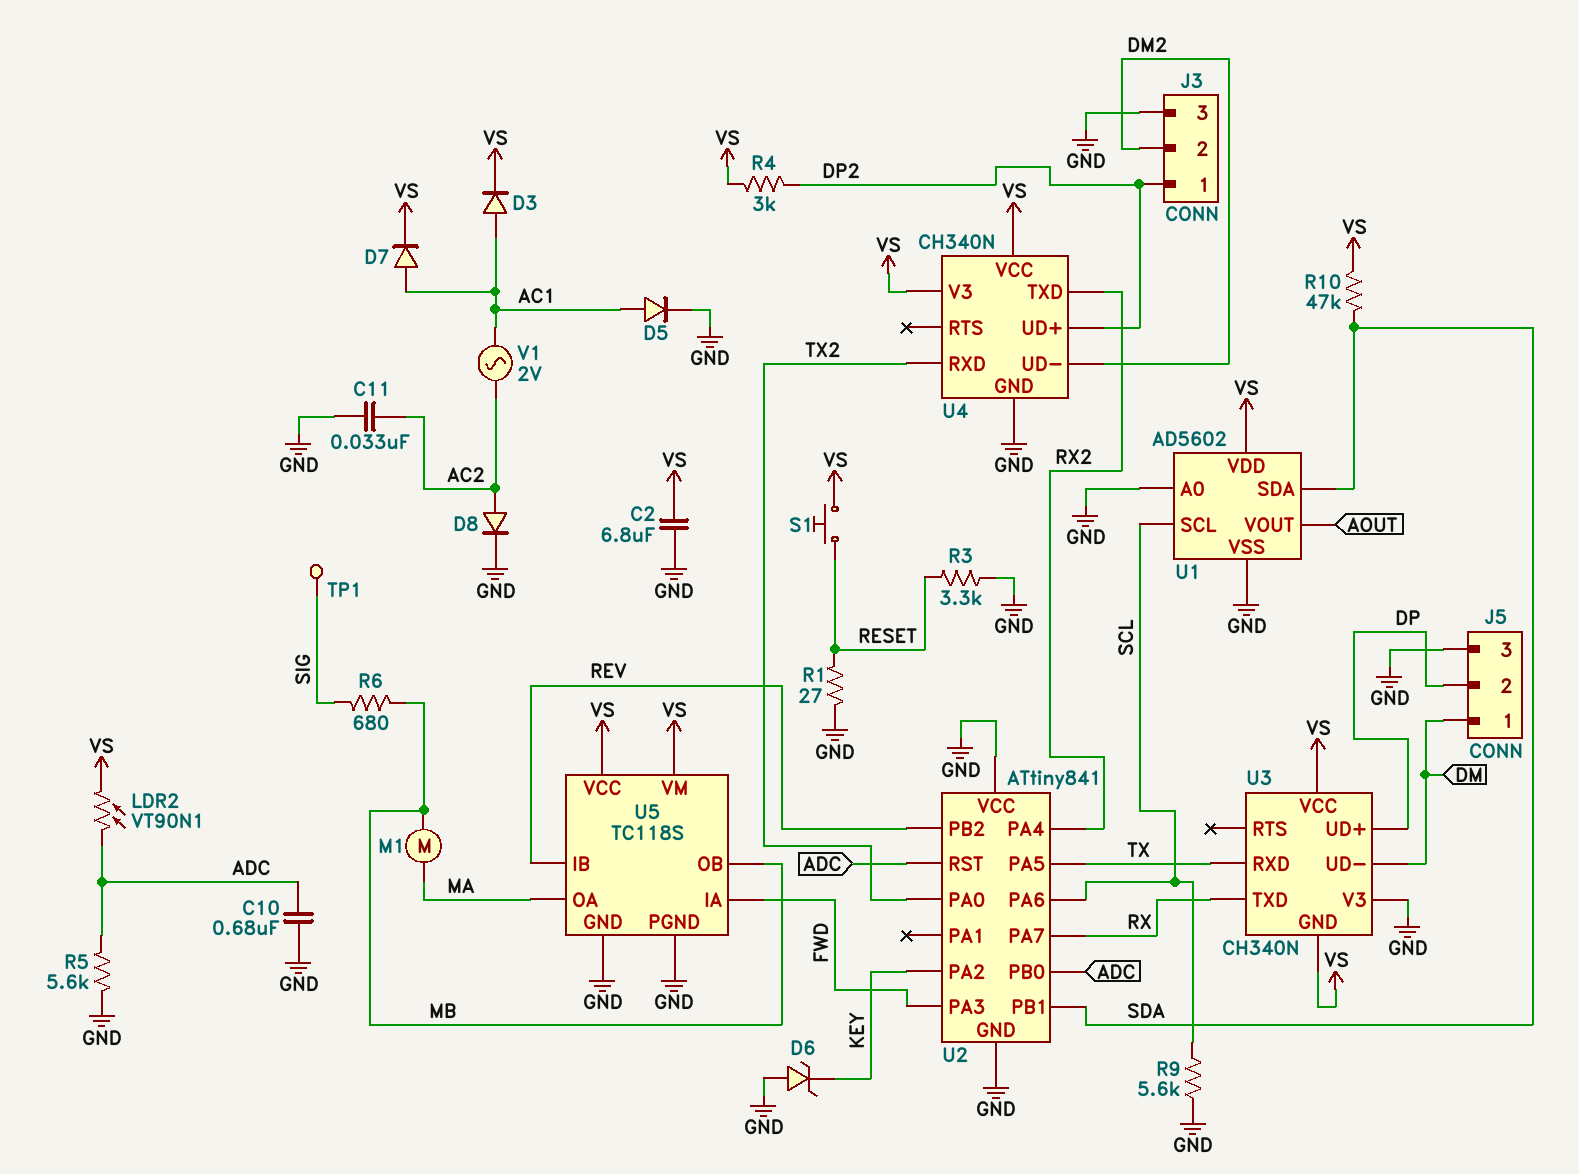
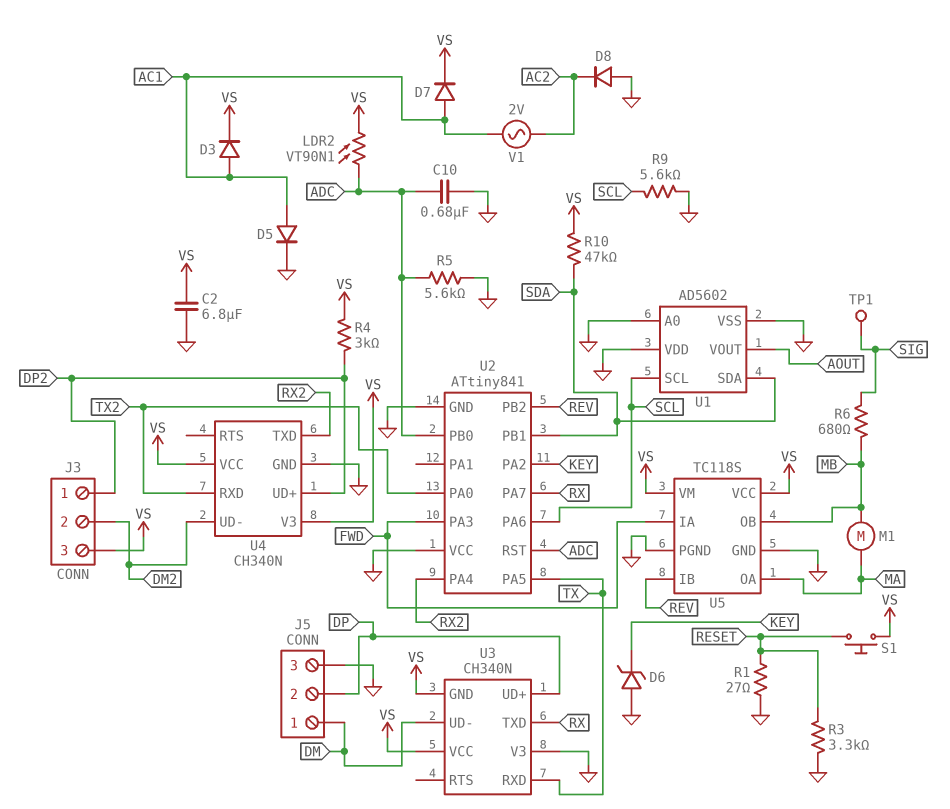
C11: 33nF (AC2, GND) -> none
D8: diode (A AC2, K GND) -> diode (A GND, K AC2)
J3 pin 3: GND -> VS
U1 pin VDD: VS -> GND

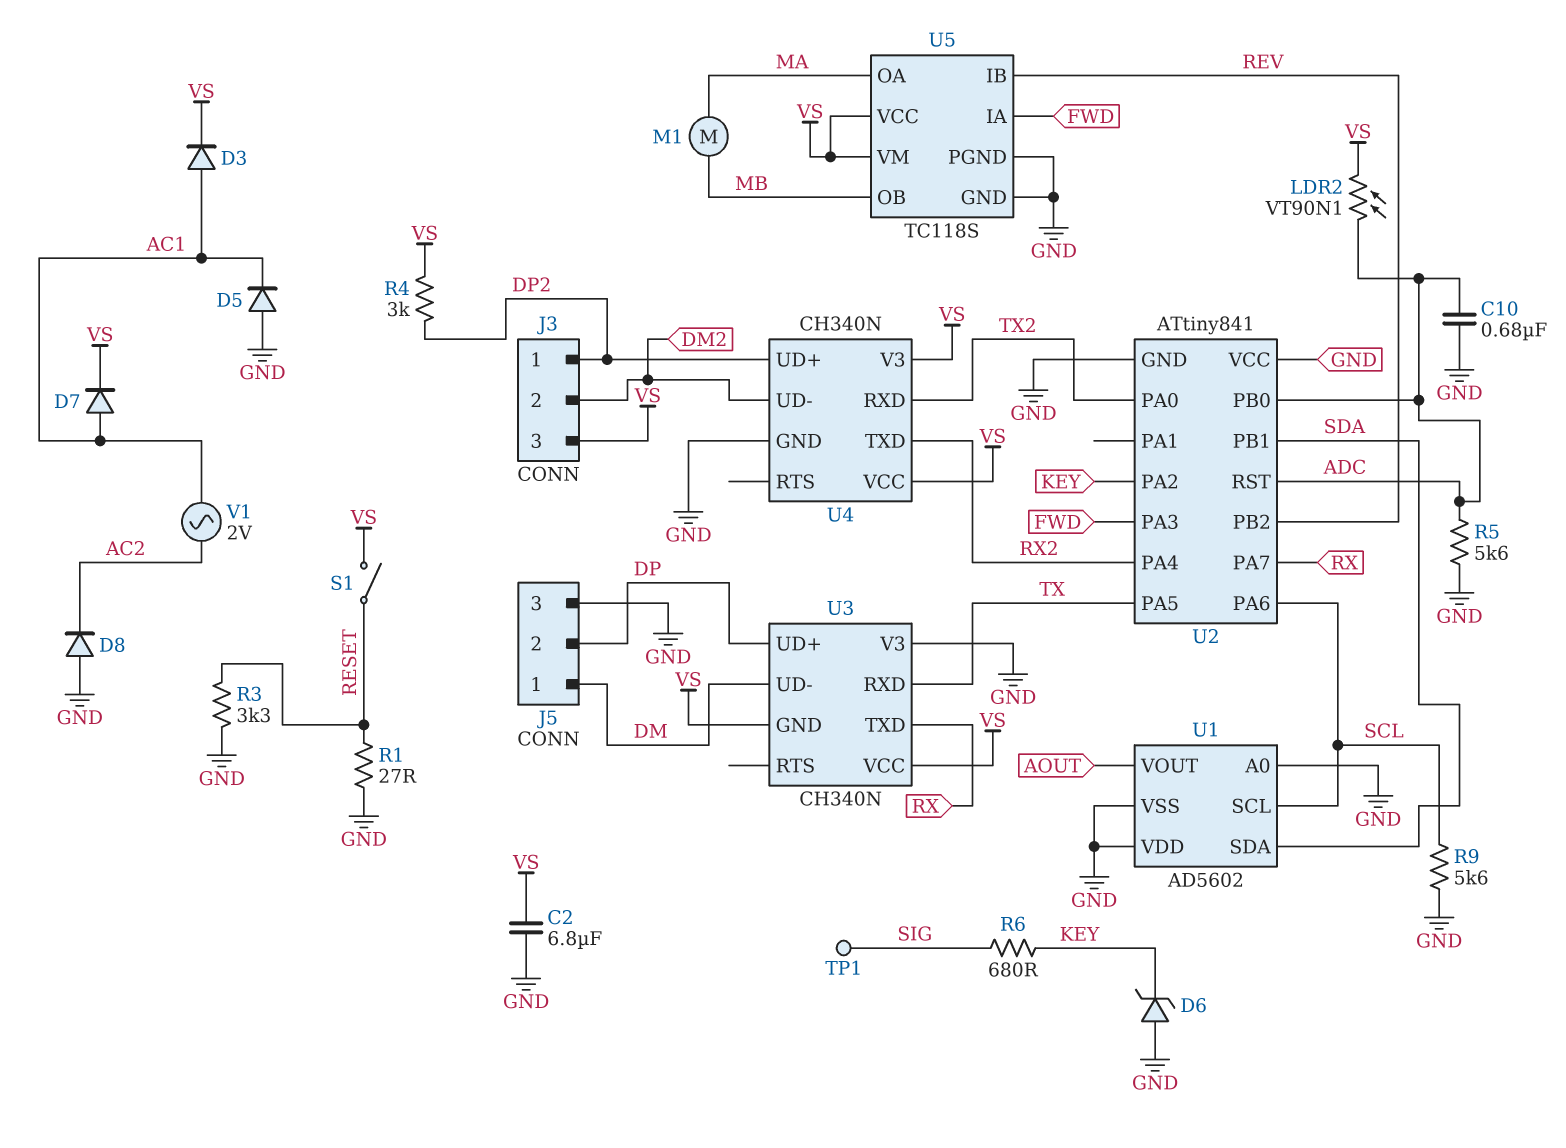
D5: diode (A AC1, K GND) -> diode (A GND, K AC1)
R6: 680 (MB, SIG) -> 680 (KEY, SIG)
R10: 47k (SDA, VS) -> none
S1: button (RESET, VS) -> switch (RESET, VS)

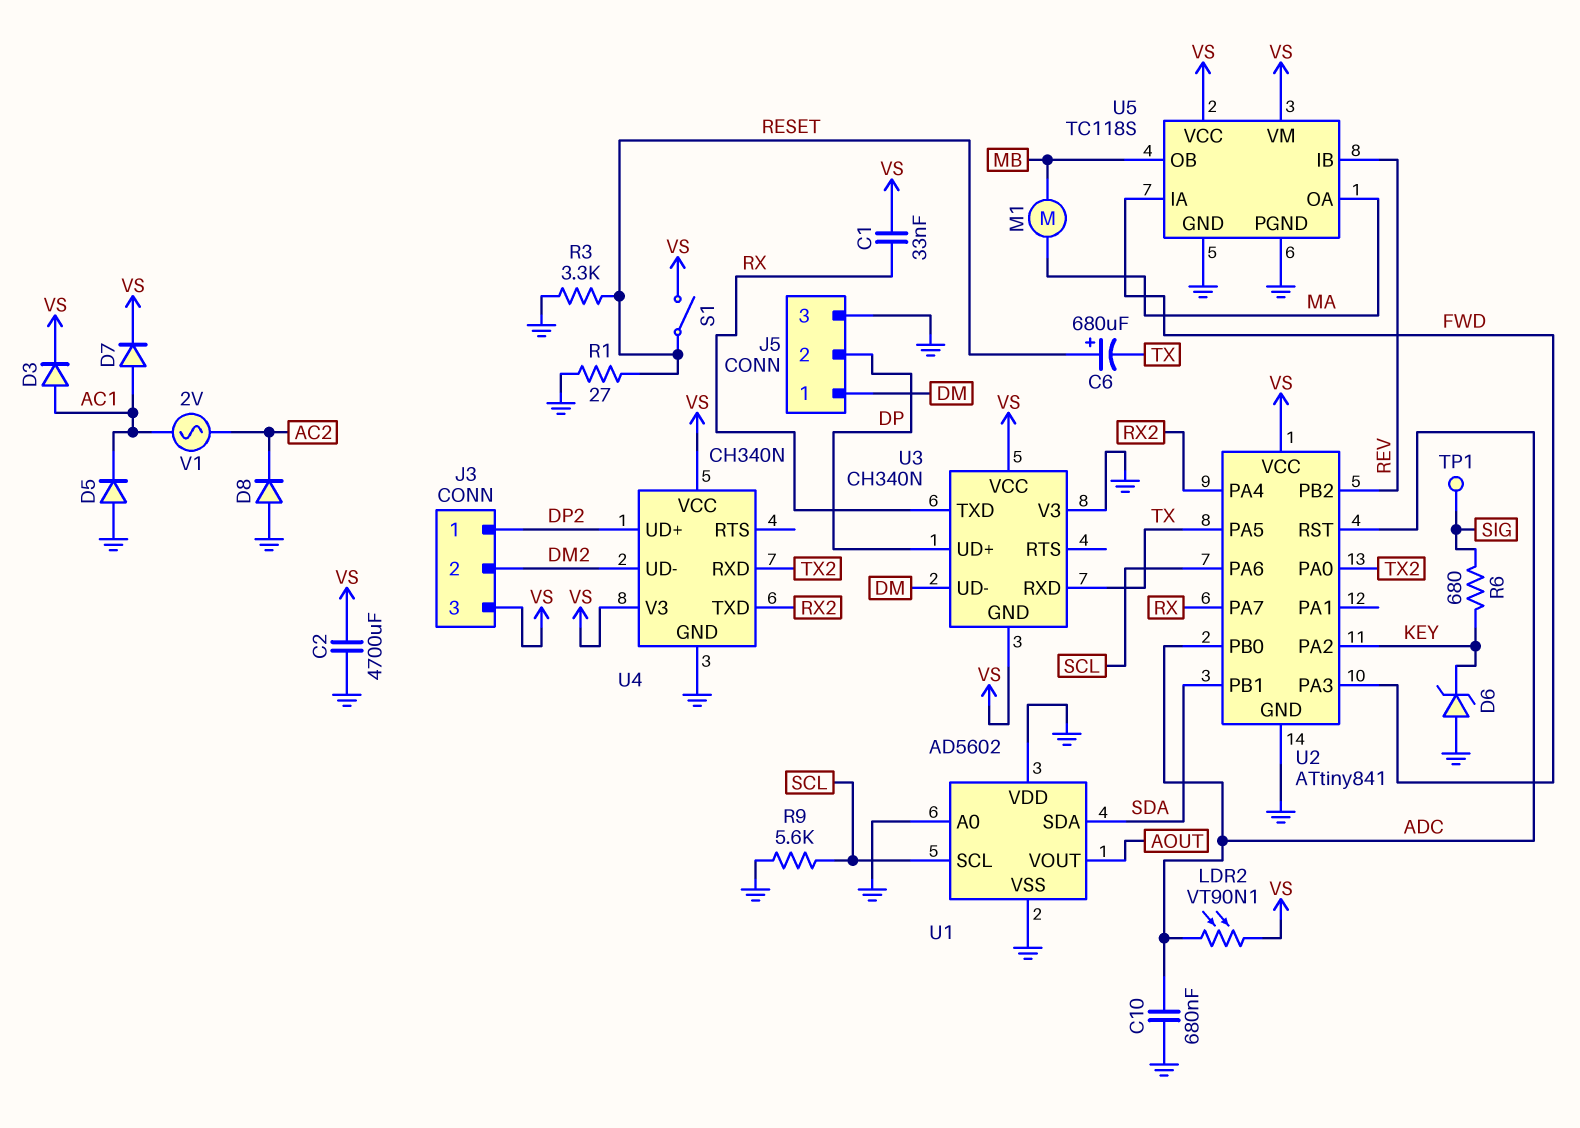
C1: none -> 33nF (RX, VS)
C2: 6.8uF (GND, VS) -> 4700uF (GND, VS)
C6: none -> 680uF (plus RESET, minus TX)
R4: 3k (DP2, VS) -> none
R5: 5.6k (ADC, GND) -> none
U2 pin VCC: GND -> VS

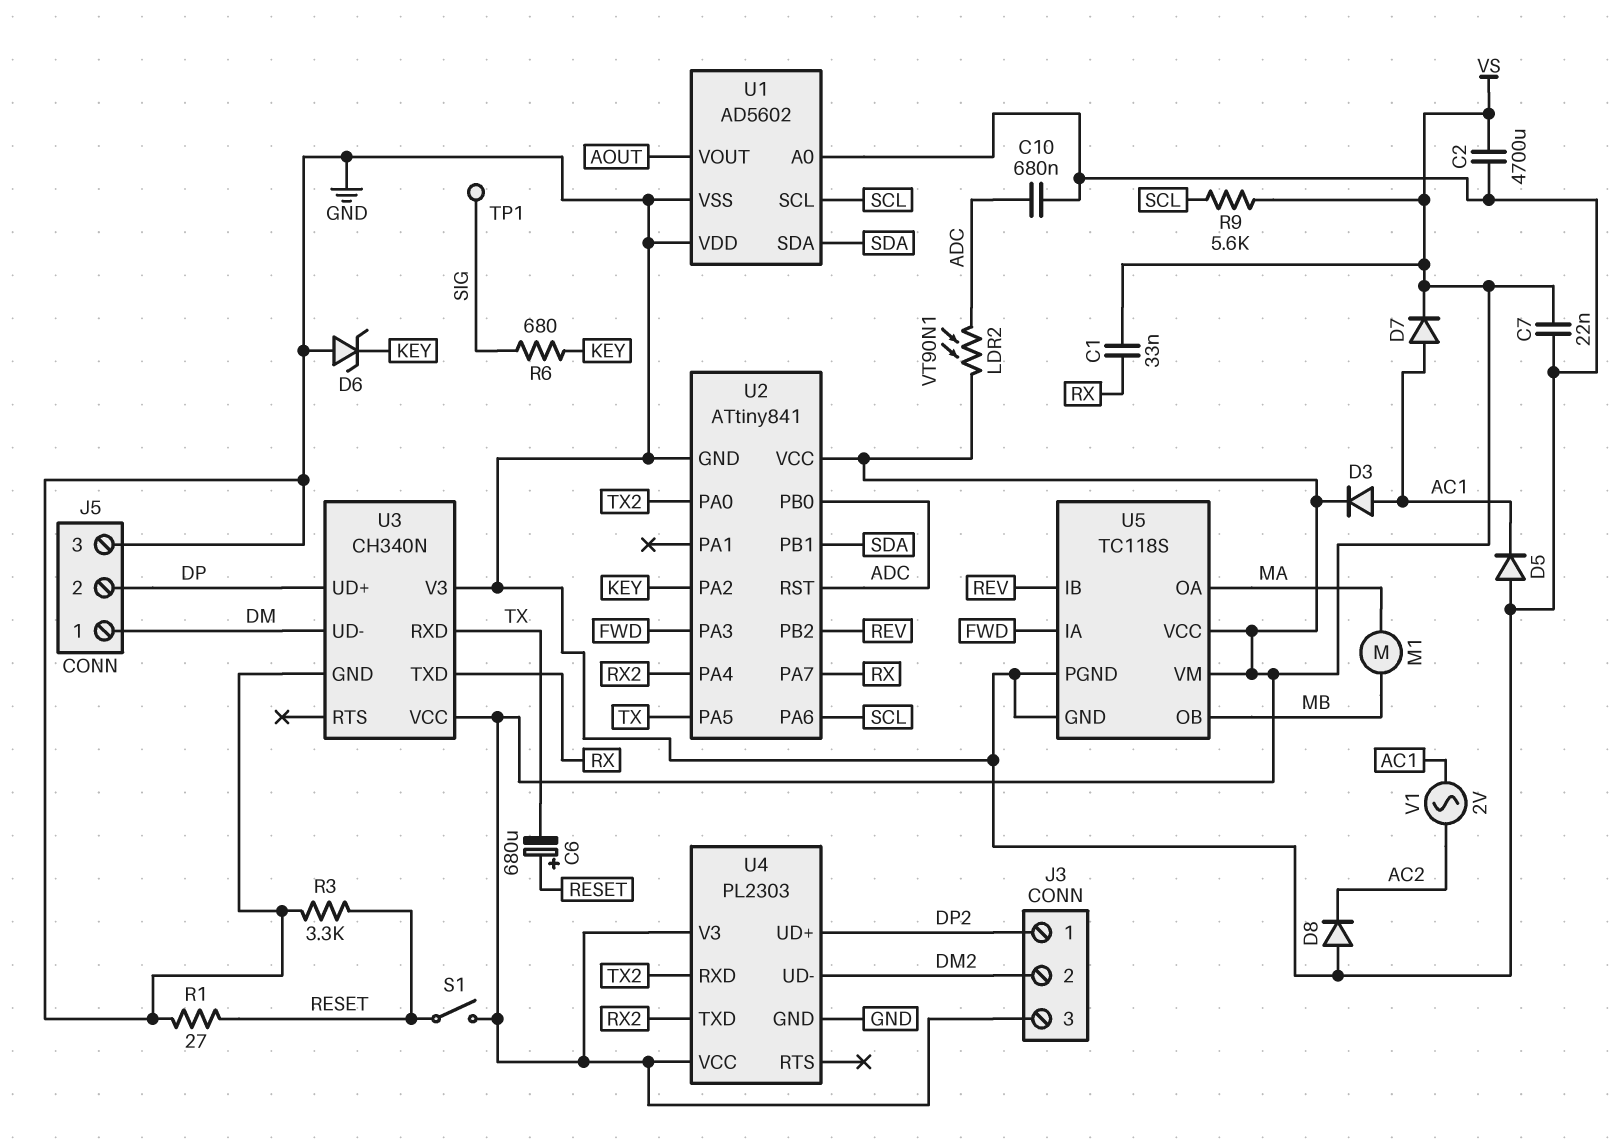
C7: none -> 22nF (GND, VS)
R9: 5.6k (GND, SCL) -> 5.6k (SCL, VS)
U3 pin GND: VS -> GND
U4: CH340N -> PL2303

